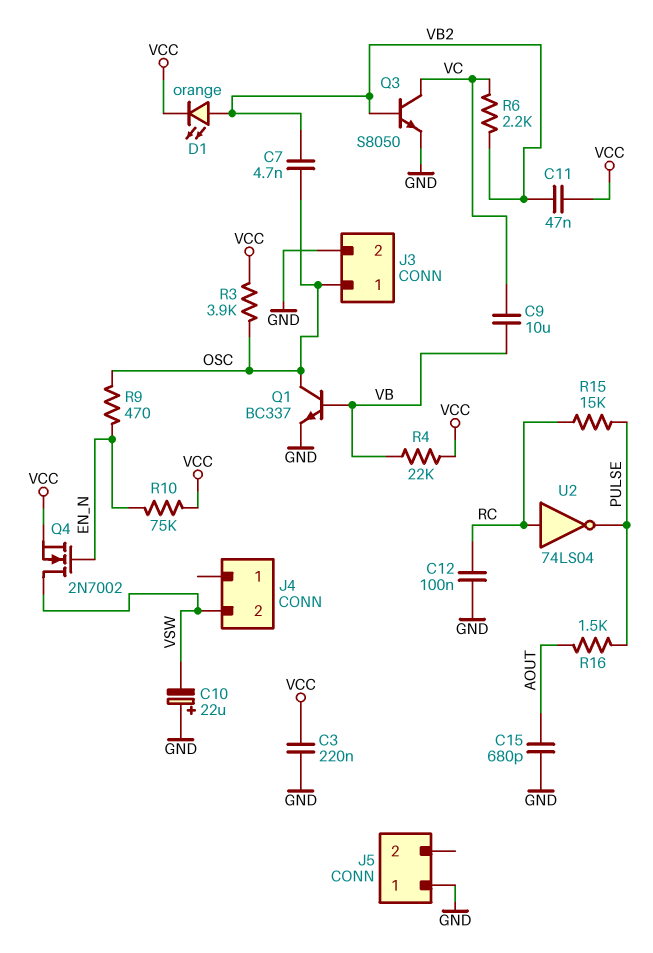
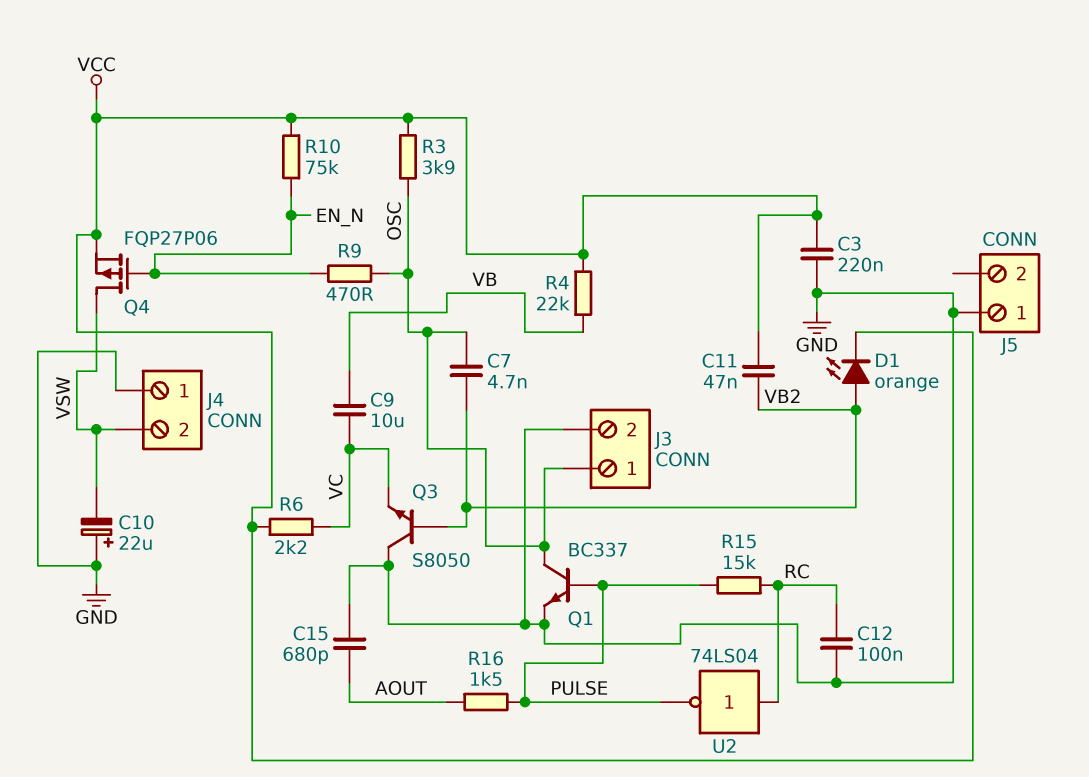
J4 pin 1: none -> GND
Q1: NPN BC337 (B VB, C OSC, E GND) -> NPN BC337 (B PULSE, C OSC, E GND)
Q3: NPN S8050 (B VB2, C VC, E GND) -> NPN S8050 (B VB2, C GND, E VC)
Q4: NMOS 2N7002 (G EN_N, D VSW, S VCC) -> PMOS FQP27P06 (G EN_N, D VSW, S VCC)
R6: 2.2k (VB2, VC) -> 2.2k (VC, VCC)

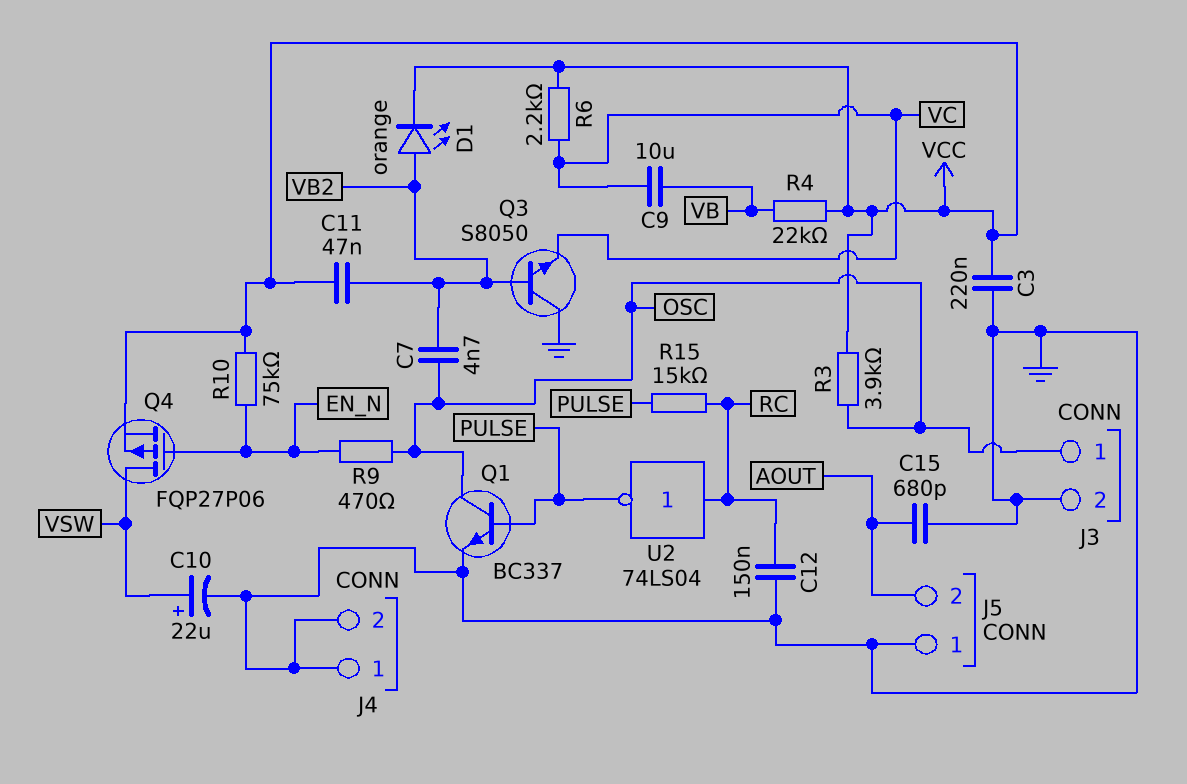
C10: 22uF (plus GND, minus VSW) -> 22uF (plus VSW, minus GND)
C12: 100nF (GND, RC) -> 150nF (GND, RC)
J4 pin 2: VSW -> GND
J5 pin 2: none -> AOUT
R16: 1.5k (AOUT, PULSE) -> none

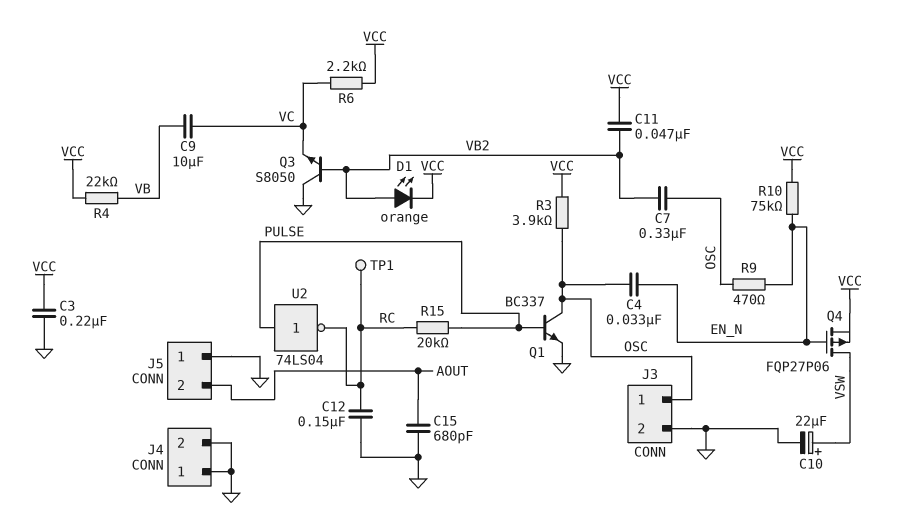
C4: none -> 33nF (EN_N, OSC)
C7: 4.7nF (OSC, VB2) -> 330nF (OSC, VB2)
R15: 15k (PULSE, RC) -> 20k (PULSE, RC)
TP1: none -> test point (RC)
U2: NOT 74LS04 (in RC, out PULSE) -> NOT 74LS04 (in PULSE, out RC)

